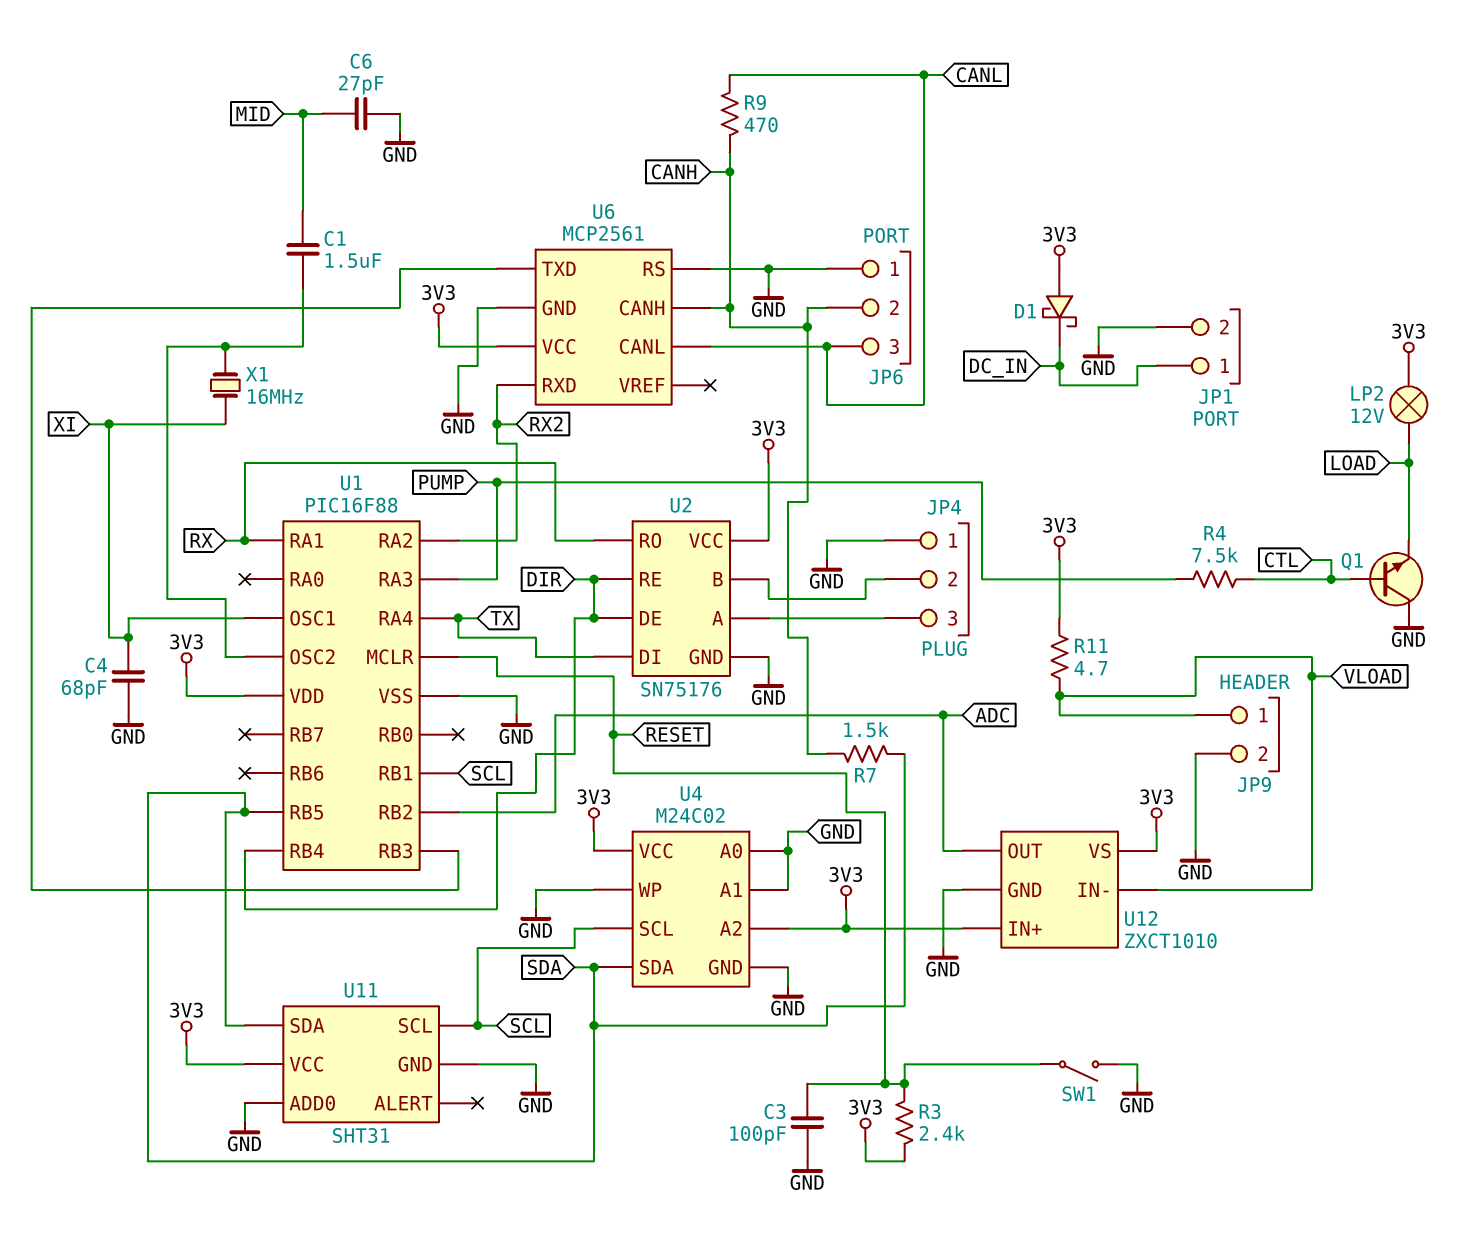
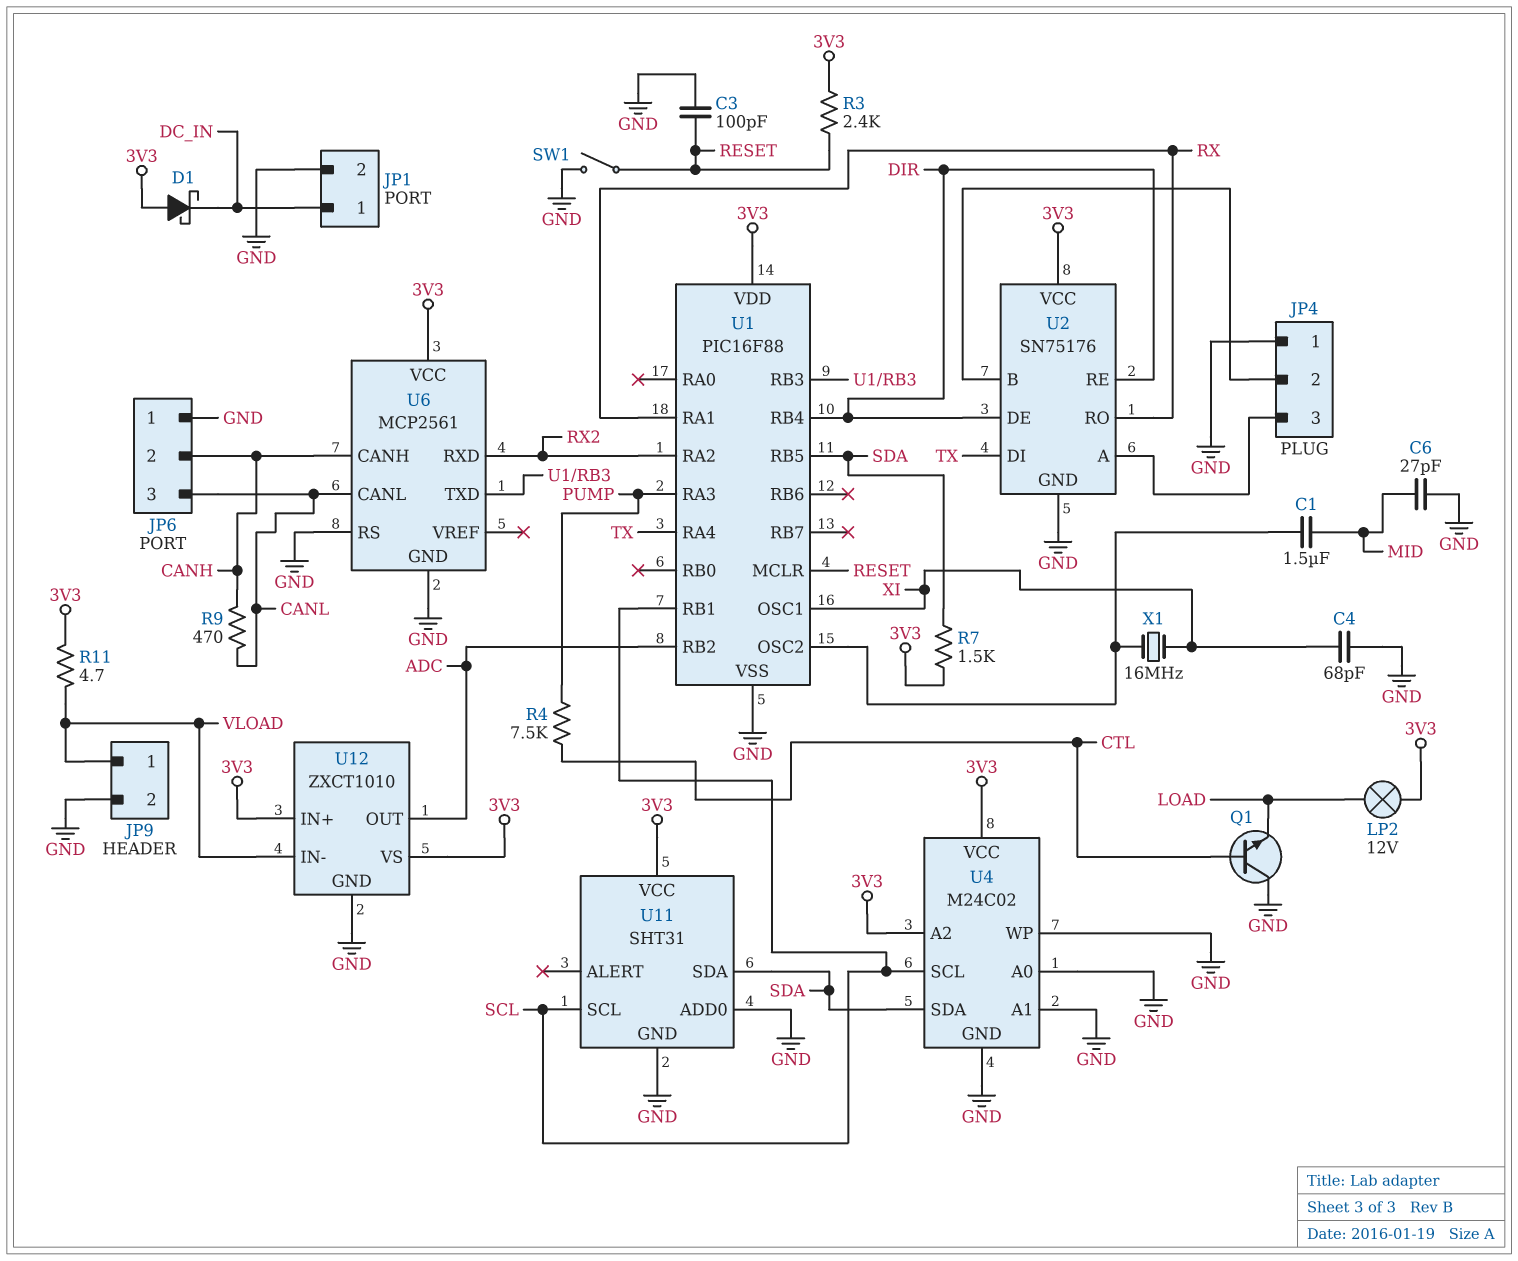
R7: 1.5k (CANH, SDA) -> 1.5k (3V3, SDA)

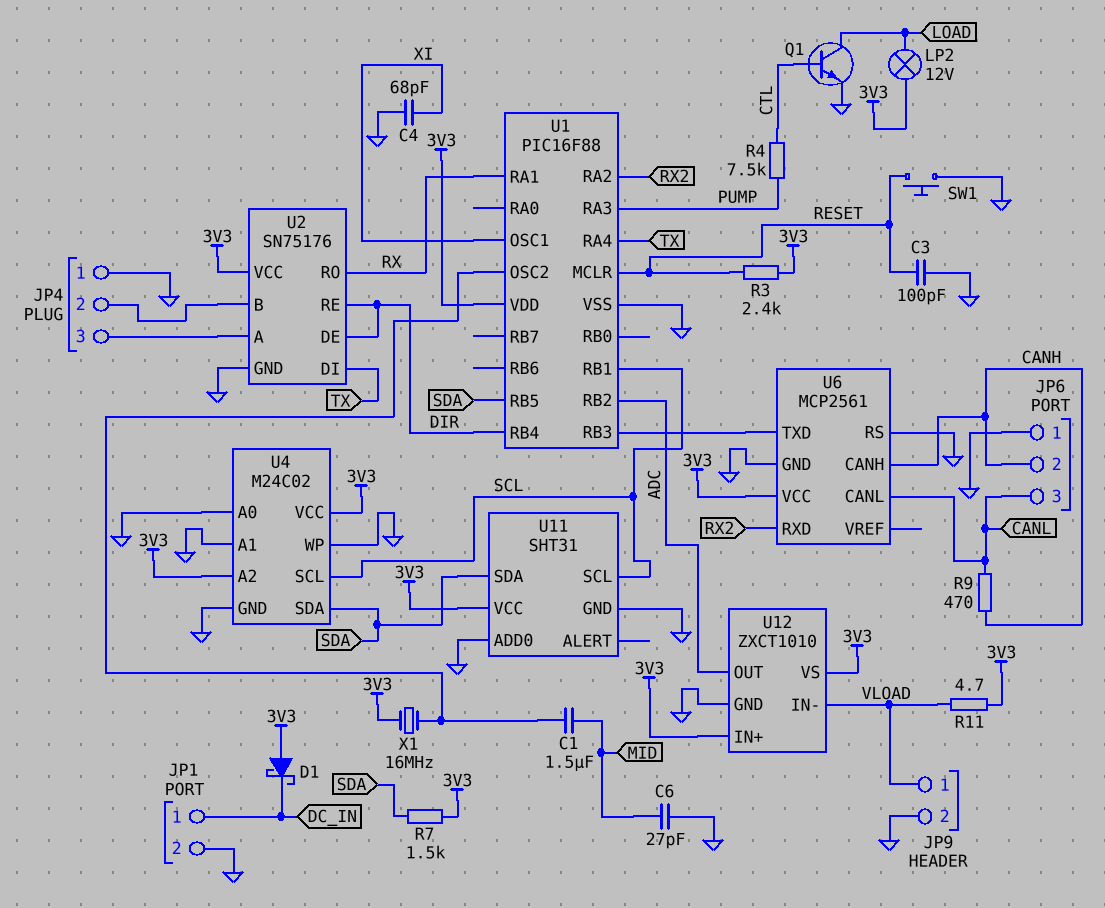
Q1: NPN (B CTL, C GND, E LOAD) -> NPN (B CTL, C LOAD, E GND)
SW1: switch (GND, RESET) -> button (GND, RESET)
X1: 16MHz (U1/OSC2, XI) -> 16MHz (3V3, U1/OSC2)

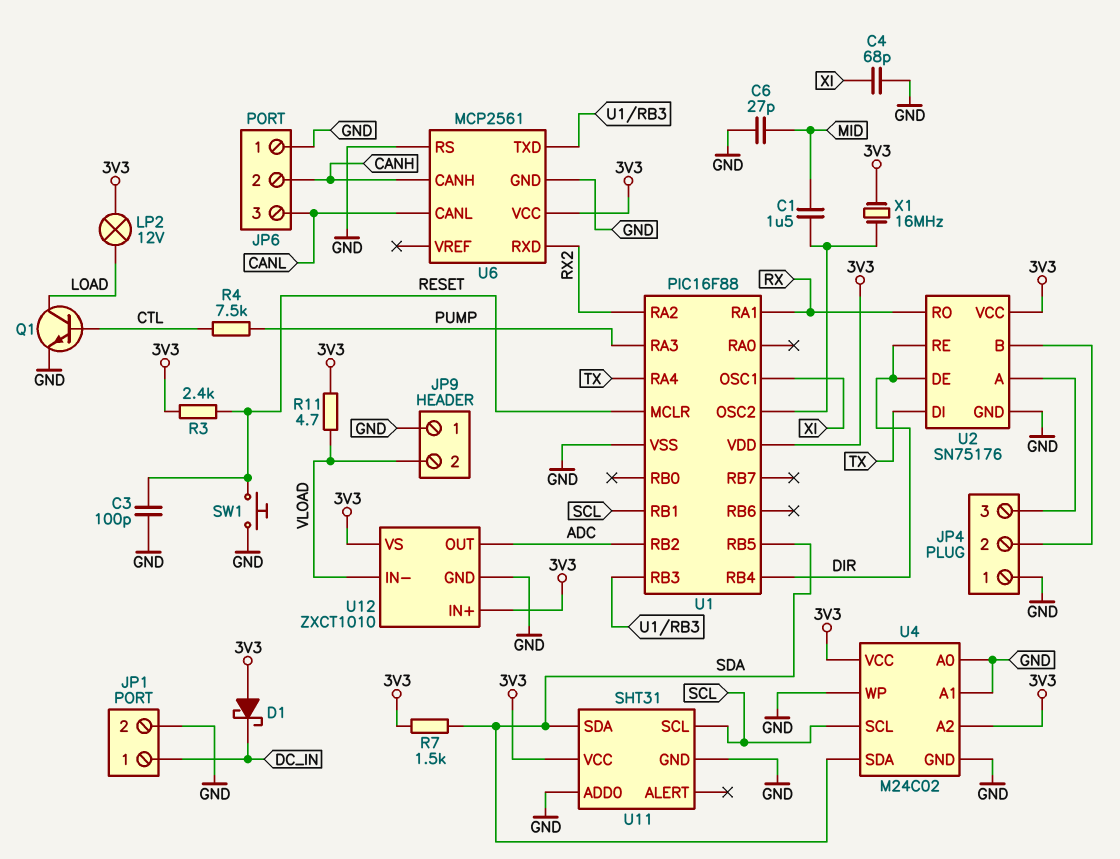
JP9 pin 1: VLOAD -> GND
JP9 pin 2: GND -> VLOAD
R9: 470 (CANH, CANL) -> none

